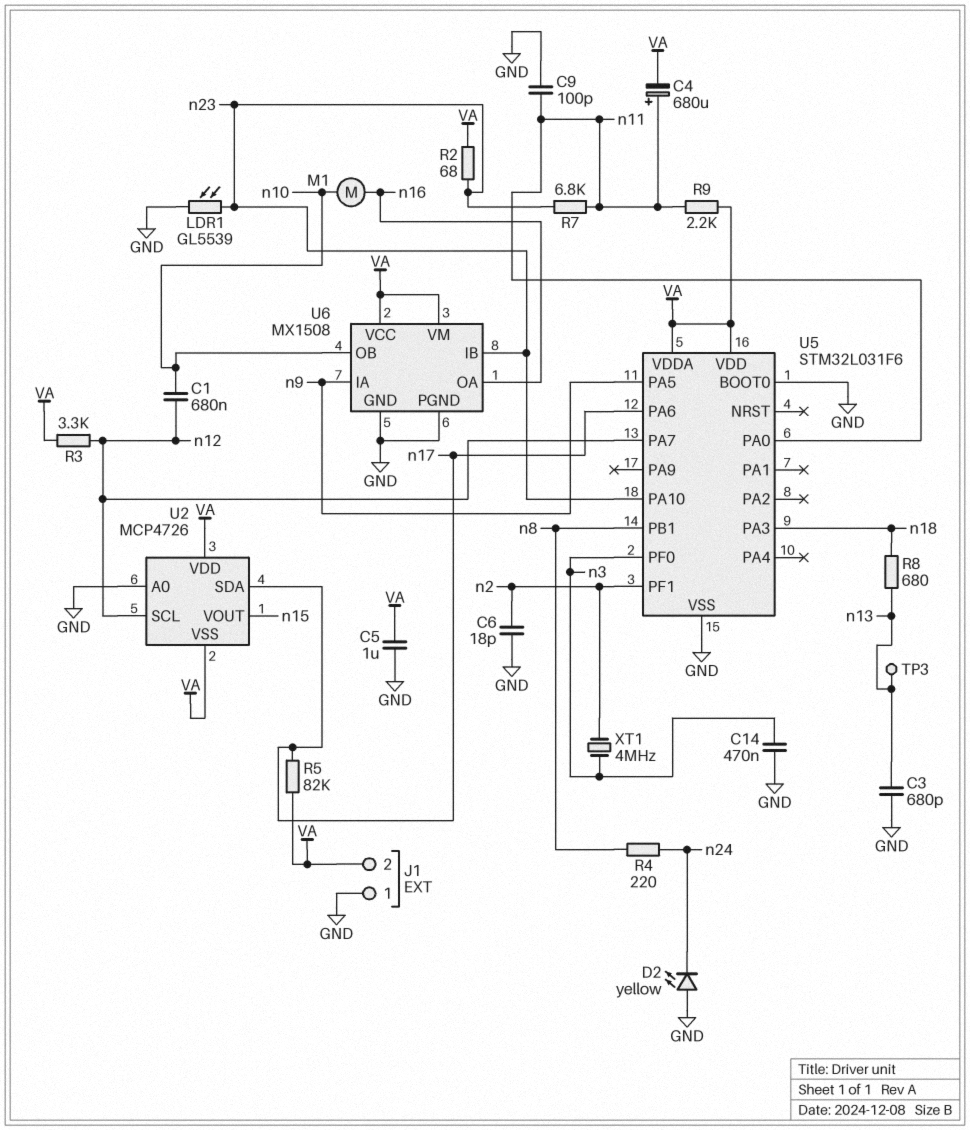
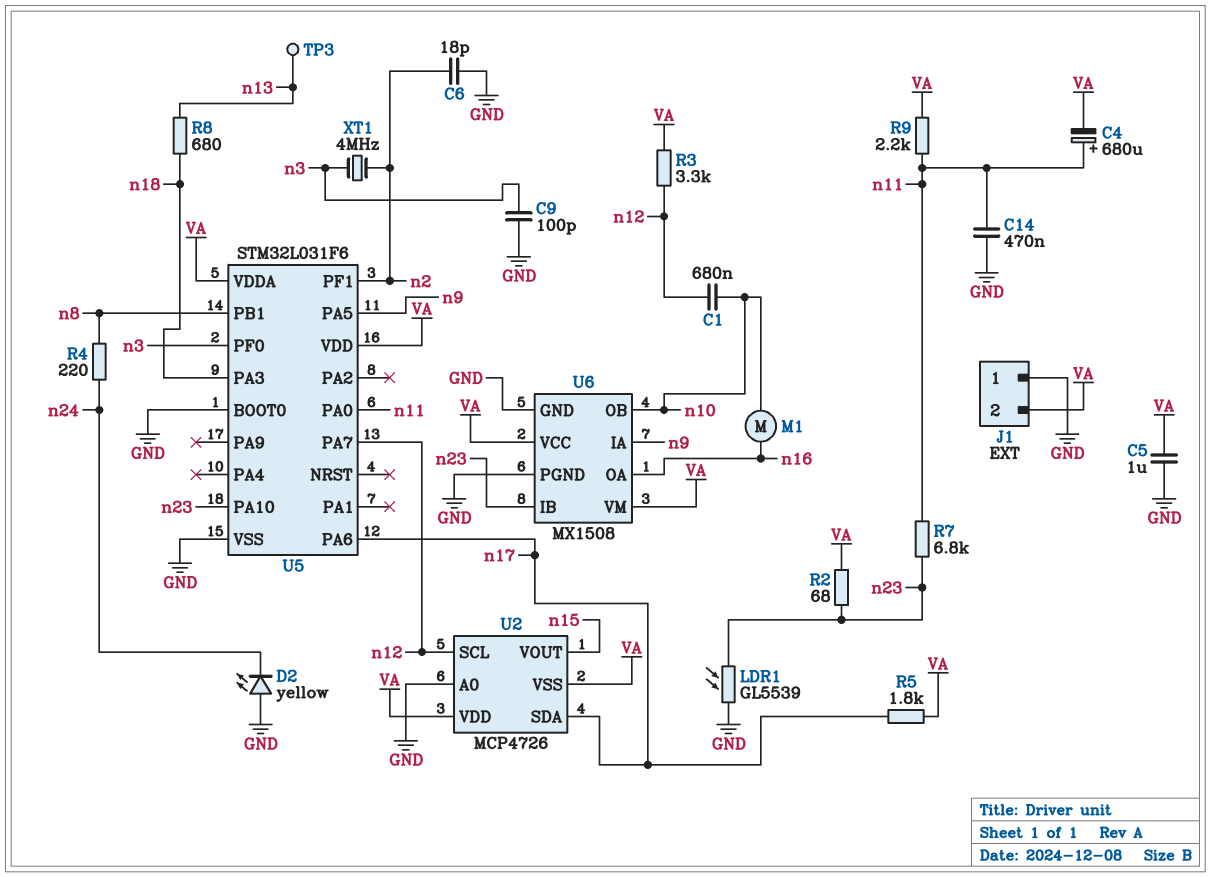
C3: 680pF (GND, n13) -> none
C9: 100pF (GND, n11) -> 100pF (GND, n3)
C14: 470nF (GND, n3) -> 470nF (GND, n11)
R5: 82k (VA, n17) -> 1.8k (VA, n17)

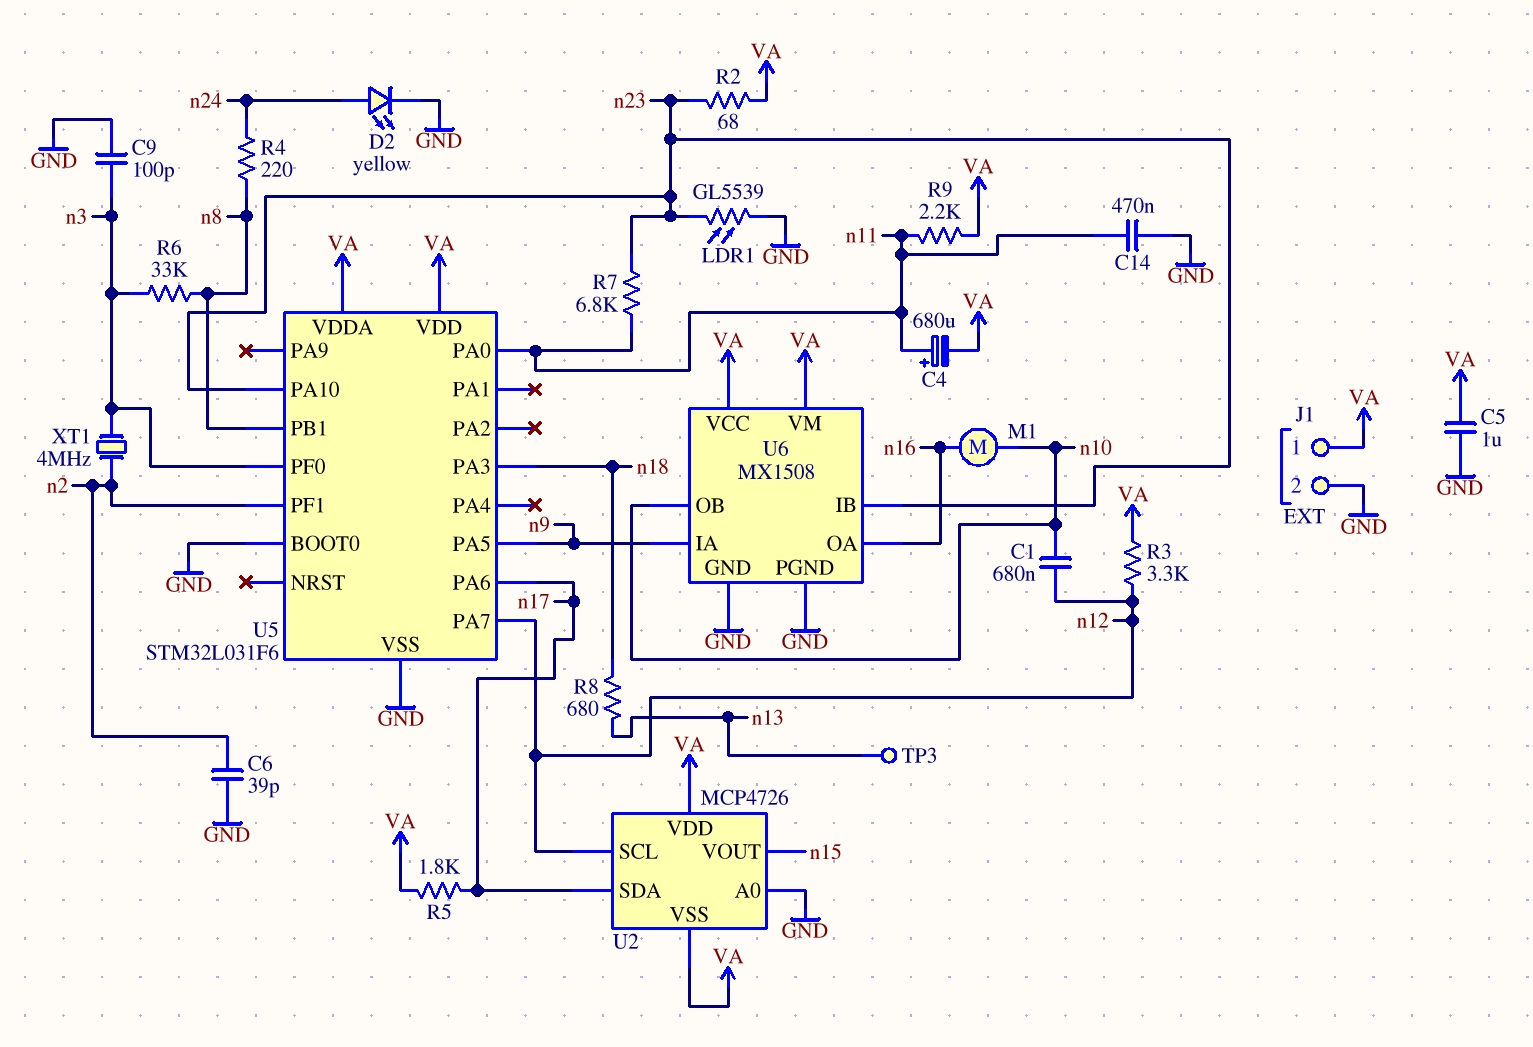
C6: 18pF (GND, n2) -> 39pF (GND, n2)
D2: LED yellow (A GND, K n24) -> LED yellow (A n24, K GND)
J1 pin 1: GND -> VA
J1 pin 2: VA -> GND
R6: none -> 33k (n3, n8)

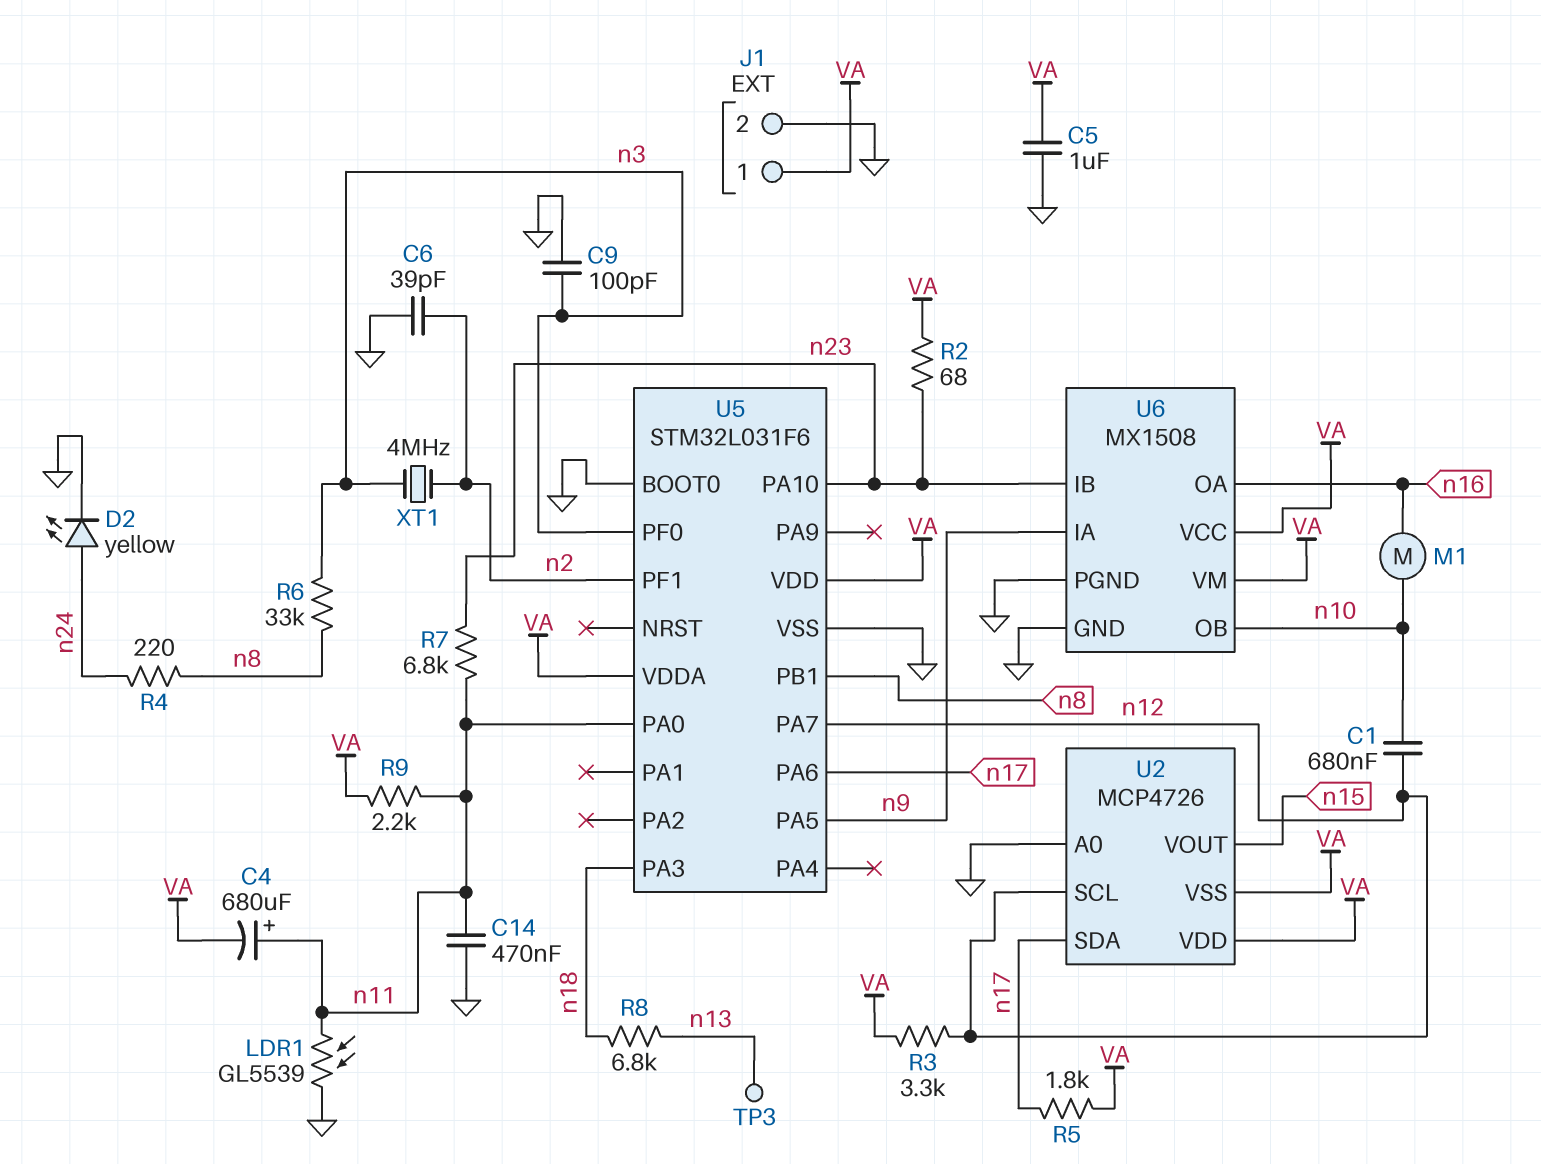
LDR1: GL5539 (GND, n23) -> GL5539 (GND, n11)
R8: 680 (n13, n18) -> 6.8k (n13, n18)

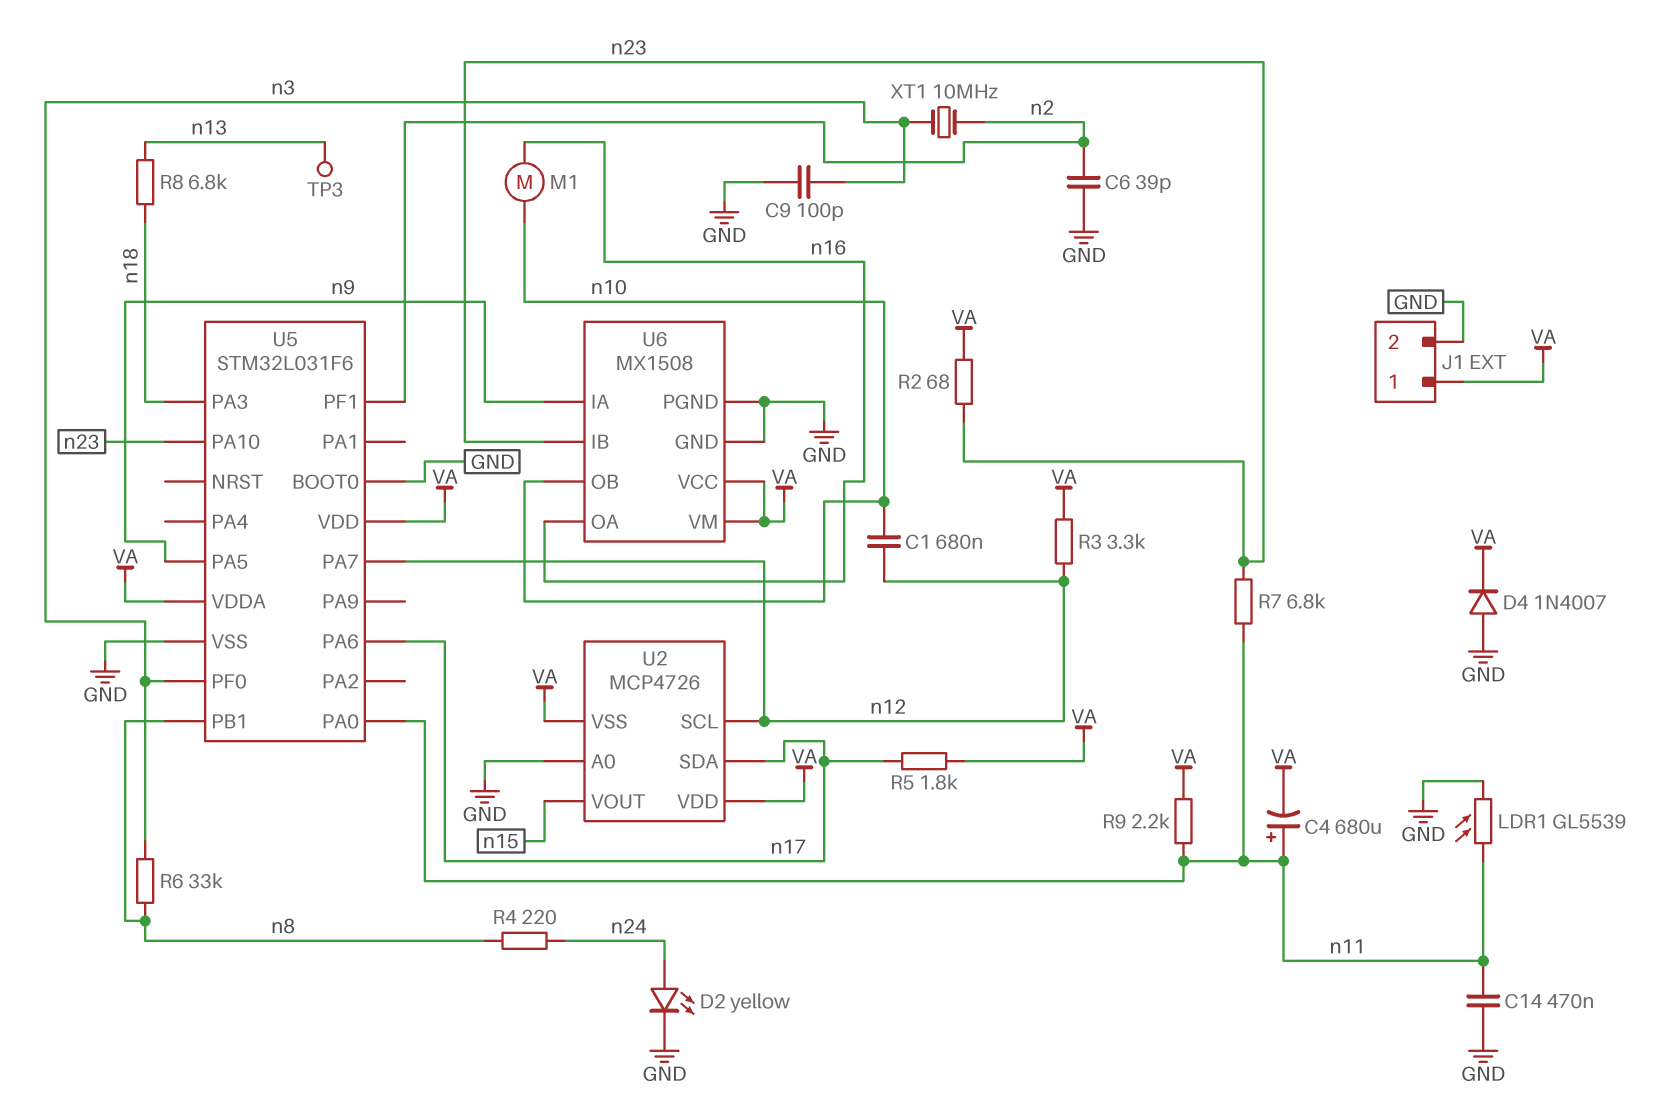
C5: 1uF (GND, VA) -> none
D4: none -> diode 1N4007 (A GND, K VA)
XT1: 4MHz (n2, n3) -> 10MHz (n2, n3)

